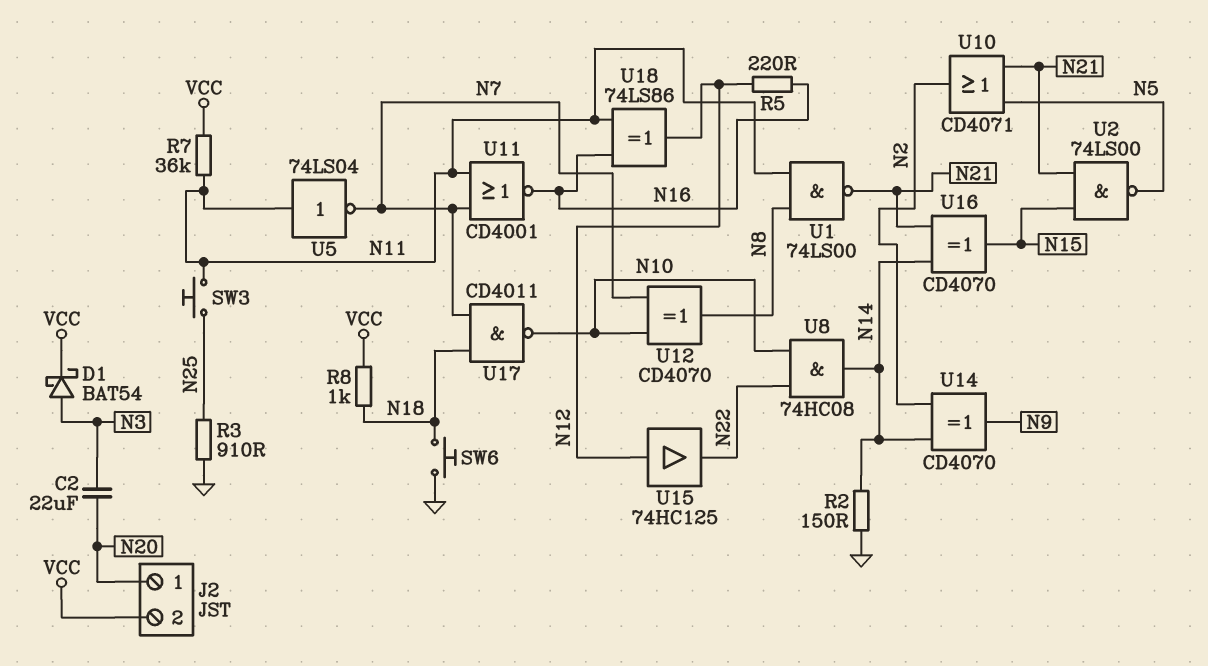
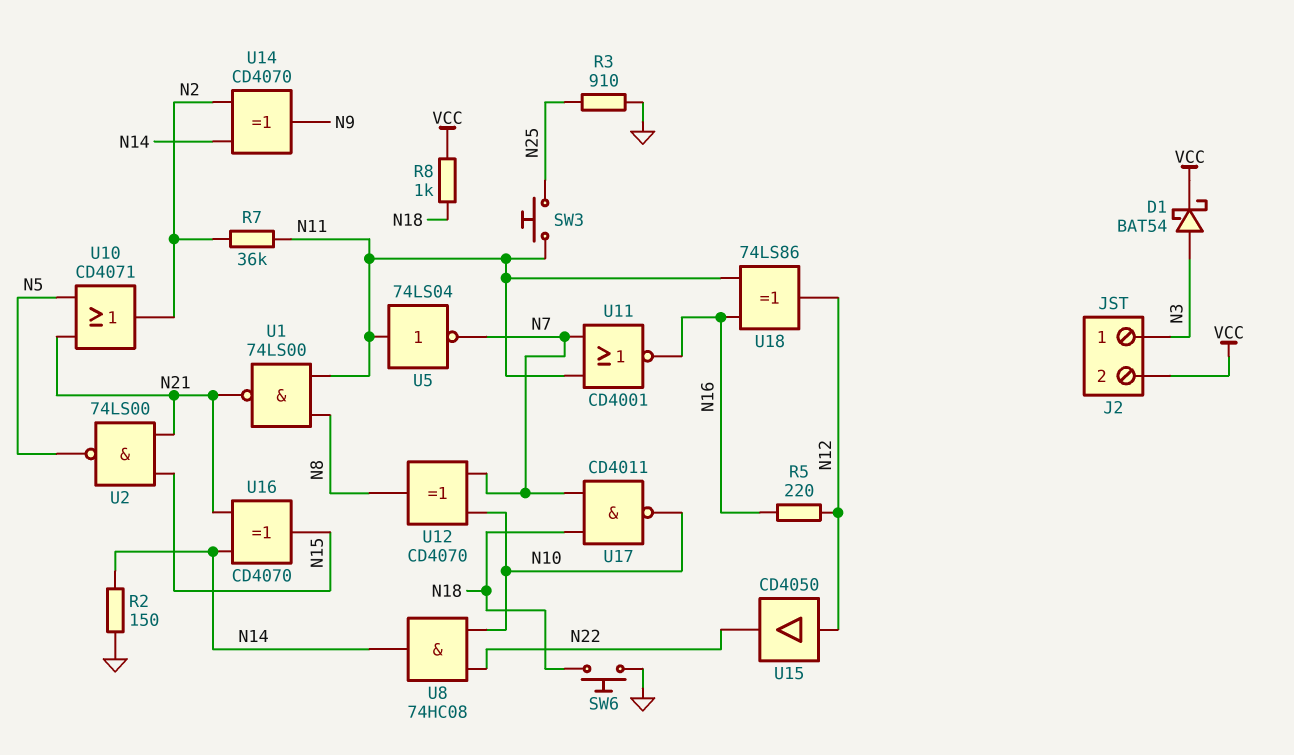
C2: 22uF (N3, N20) -> none
J2 pin 1: N20 -> N3
R7: 36k (N11, VCC) -> 36k (N2, N11)
U15: buffer 74HC125 (in N12, out N22) -> buffer CD4050 (in N12, out N22)

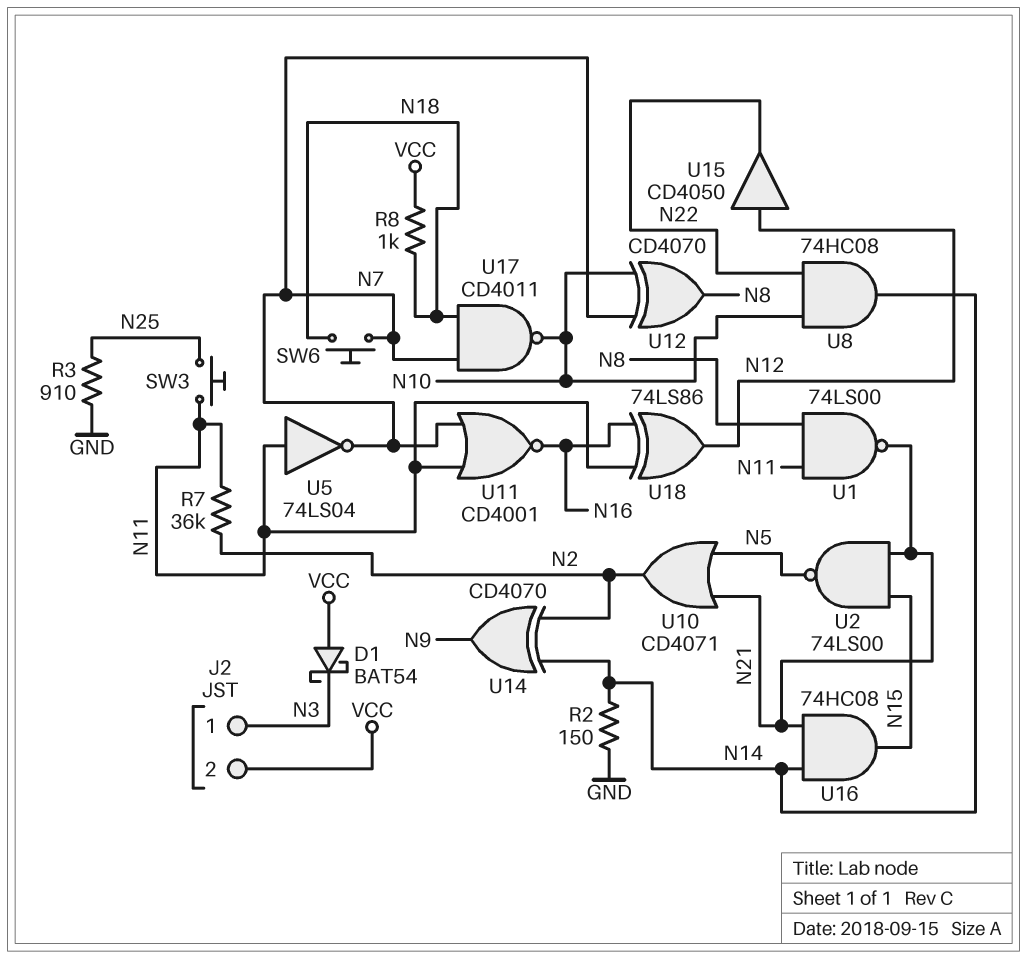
D1: schottky BAT54 (A N3, K VCC) -> schottky BAT54 (A VCC, K N3)
R5: 220 (N12, N16) -> none
SW6: button (GND, N18) -> button (N7, N18)
U16: XOR CD4070 (in N14, in N21, out N15) -> AND 74HC08 (in N14, in N21, out N15)

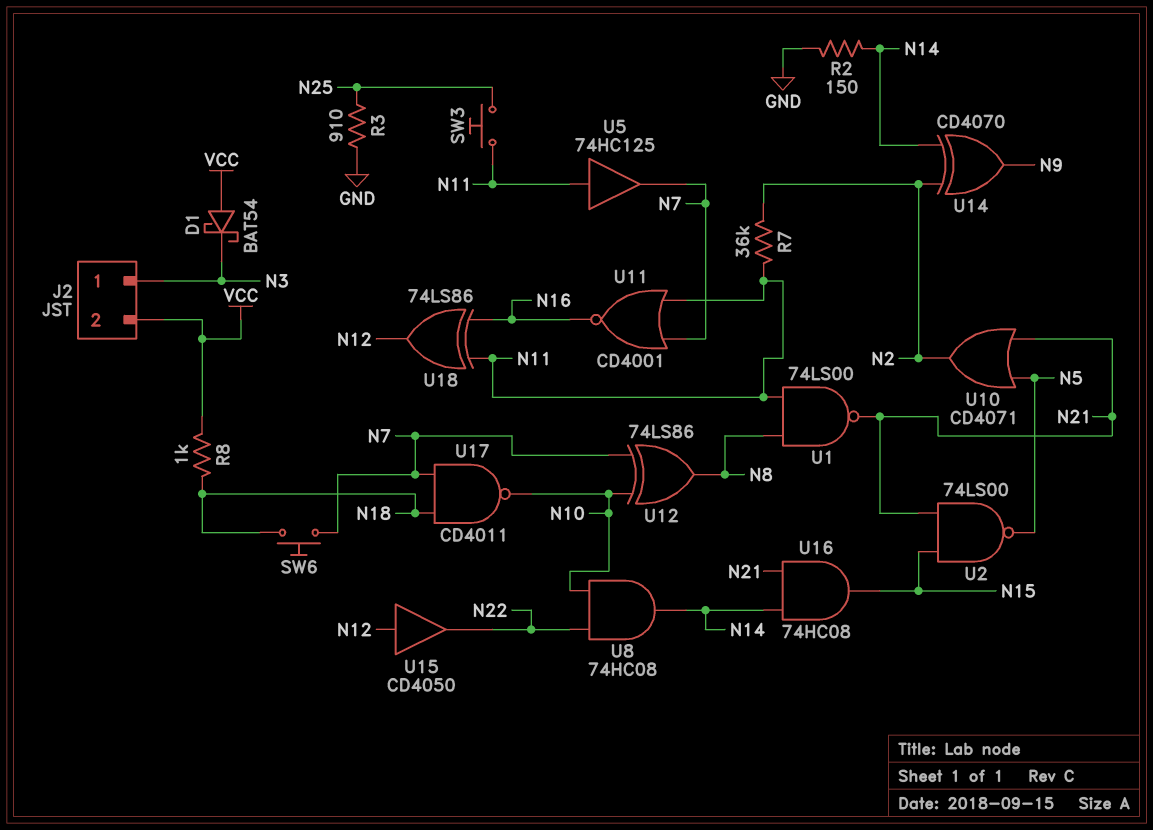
U5: NOT 74LS04 (in N11, out N7) -> buffer 74HC125 (in N11, out N7)
U12: XOR CD4070 (in N7, in N10, out N8) -> XOR 74LS86 (in N7, in N10, out N8)

